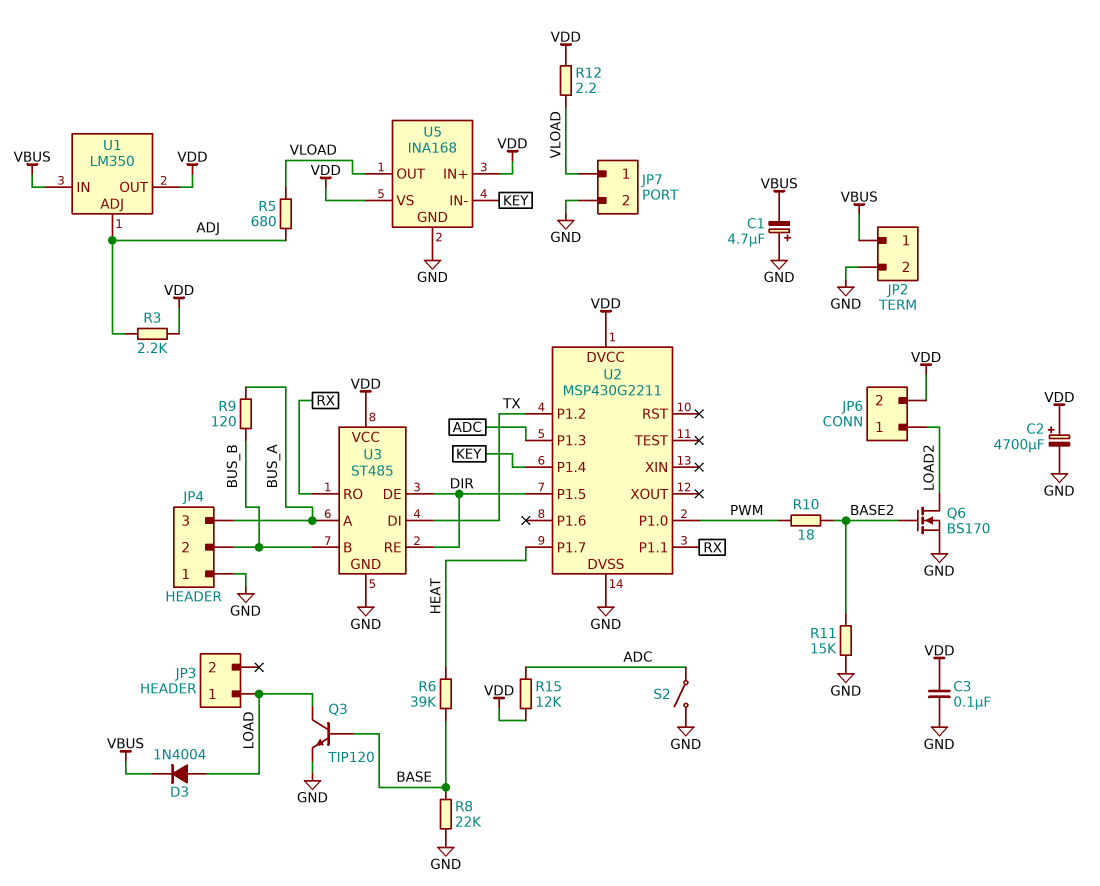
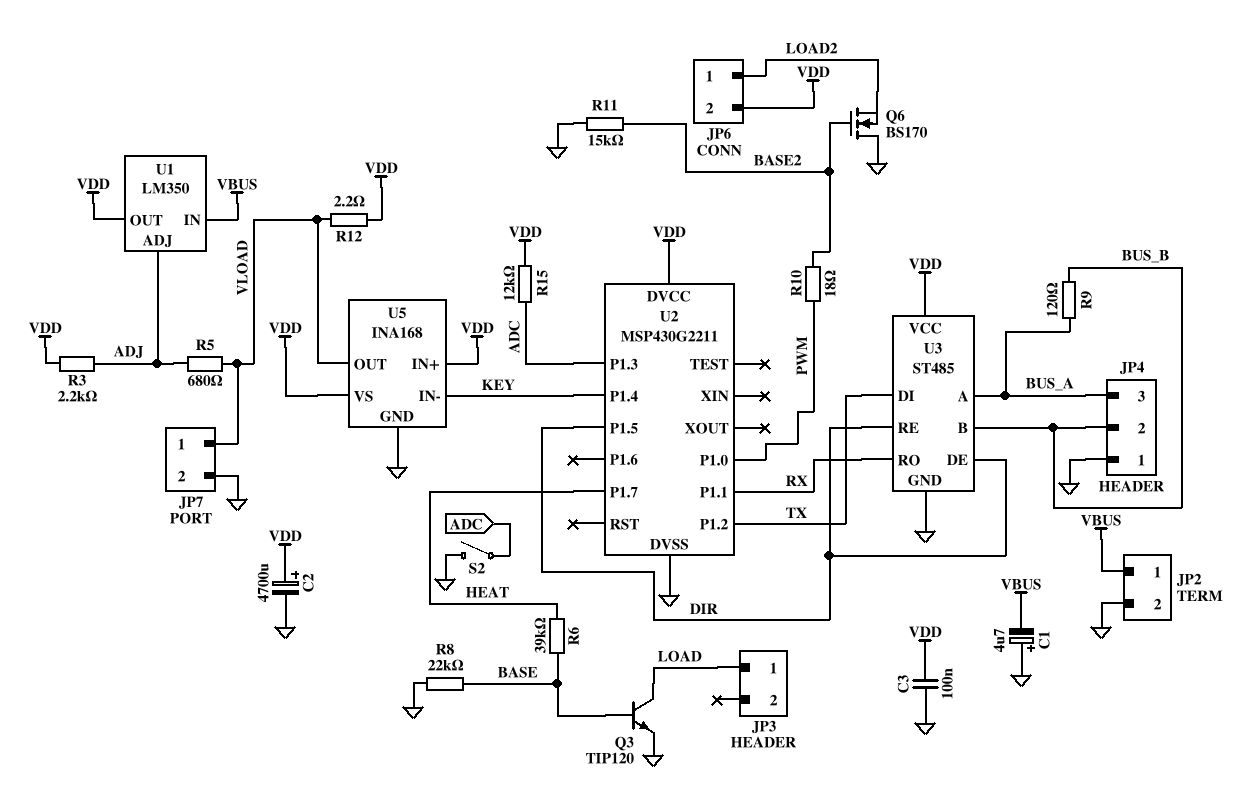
D3: diode 1N4004 (A LOAD, K VBUS) -> none
Q6: NMOS BS170 (G BASE2, D LOAD2, S GND) -> NMOS BS170 (G BASE2, D GND, S LOAD2)

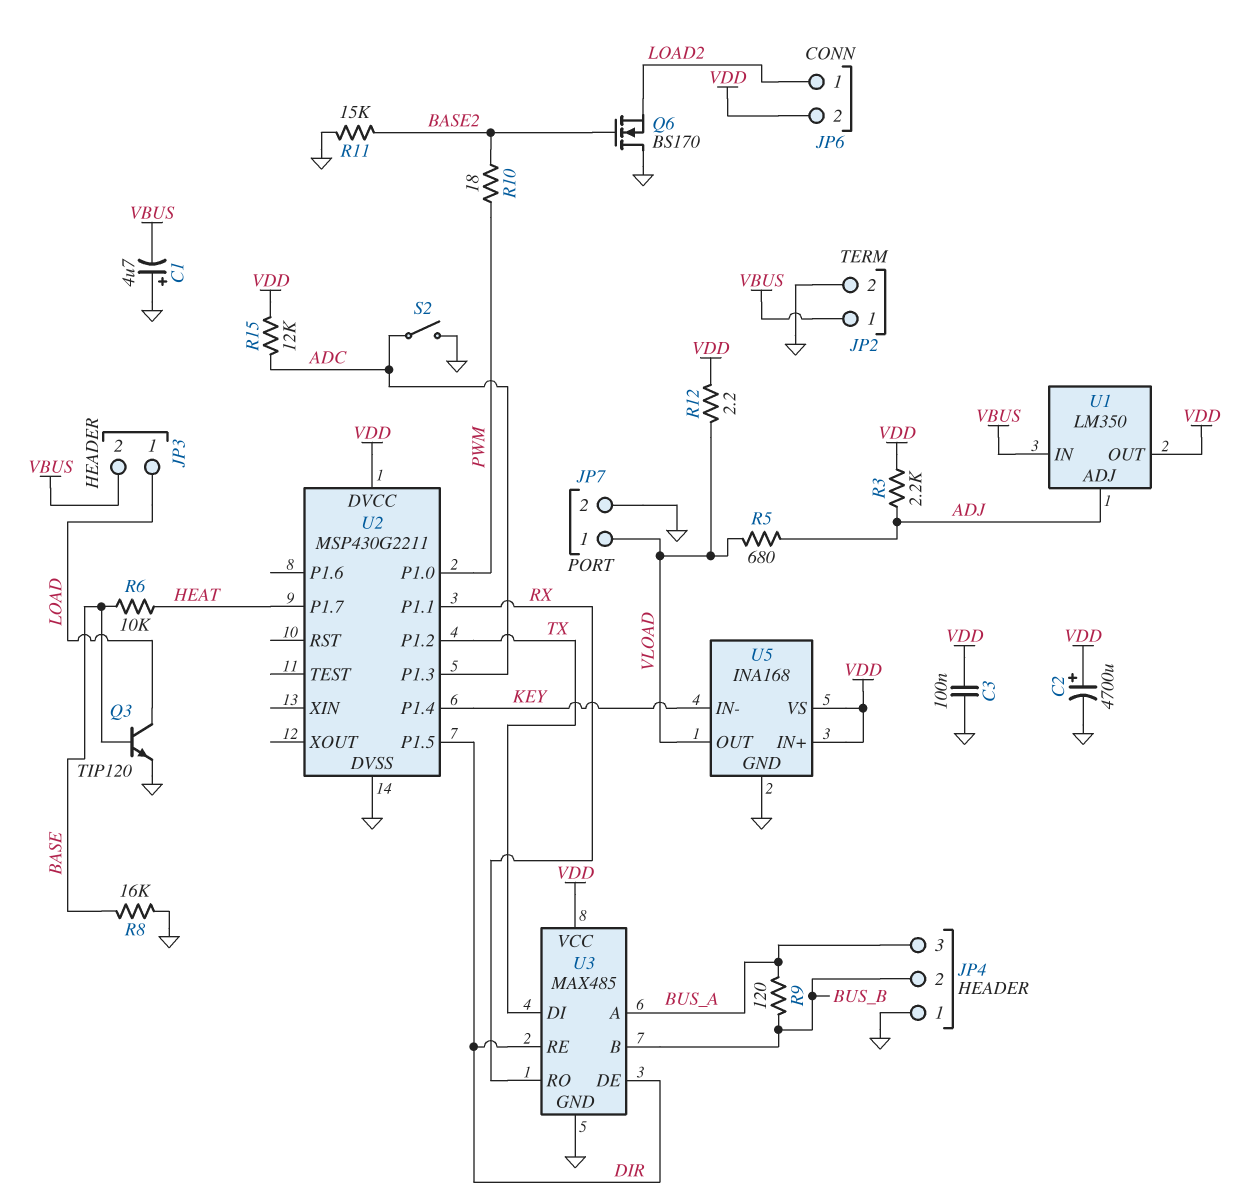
JP3 pin 2: none -> VBUS
R6: 39k (BASE, HEAT) -> 10k (BASE, HEAT)
R8: 22k (BASE, GND) -> 16k (BASE, GND)
U3: ST485 -> MAX485

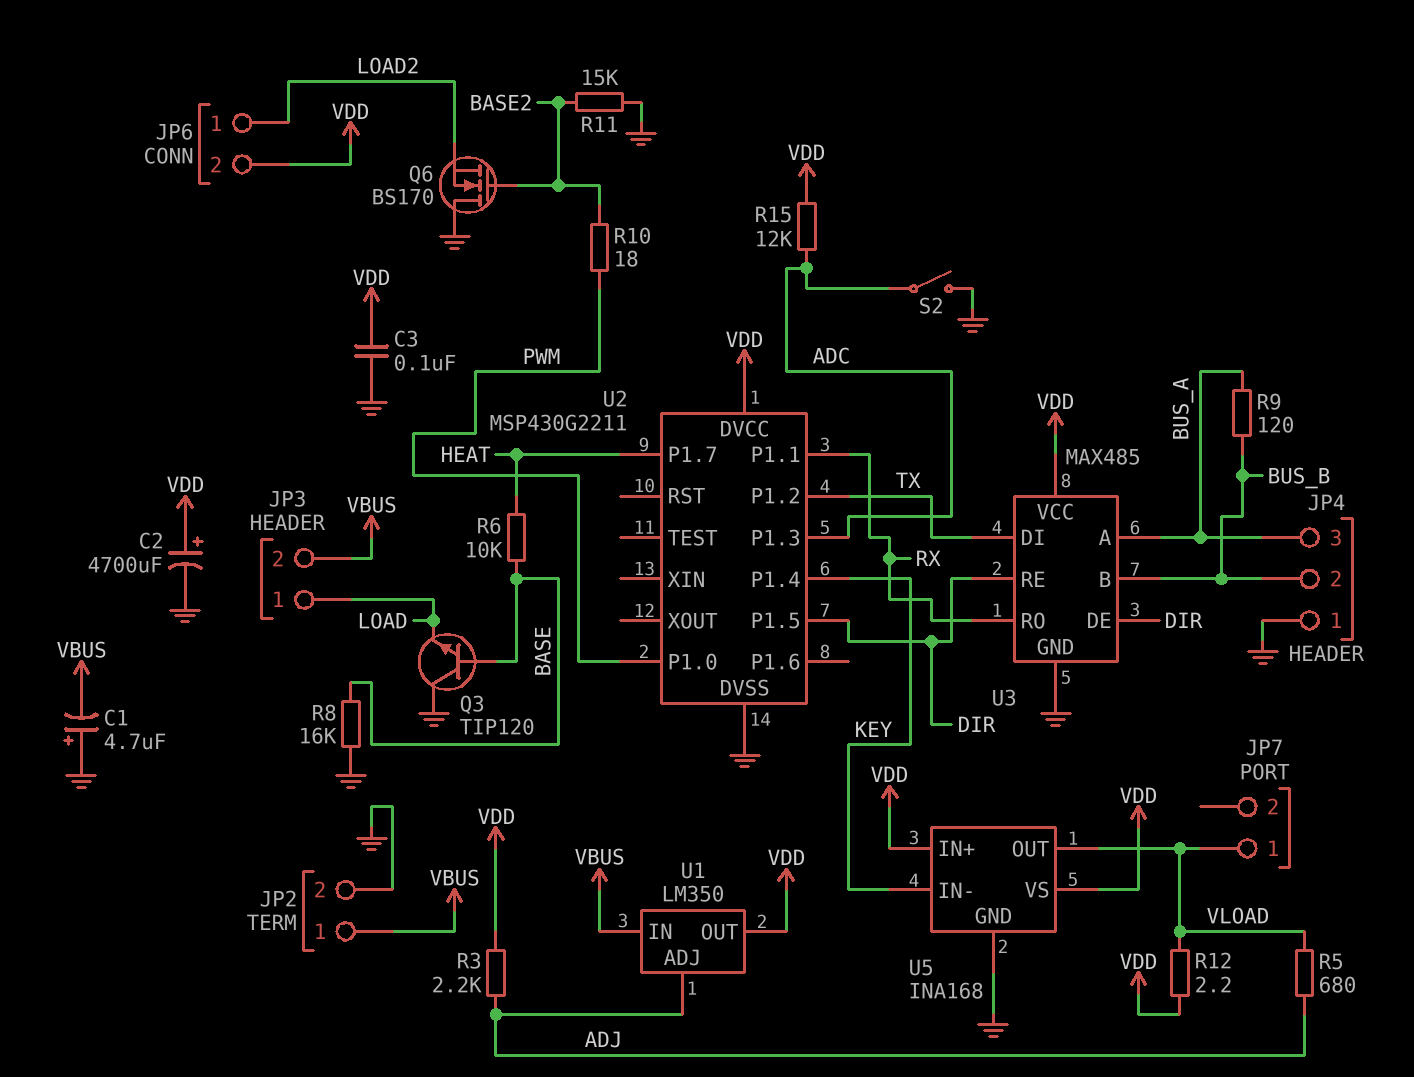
JP7 pin 2: GND -> none
Q3: NPN TIP120 (B BASE, C LOAD, E GND) -> NPN TIP120 (B BASE, C GND, E LOAD)

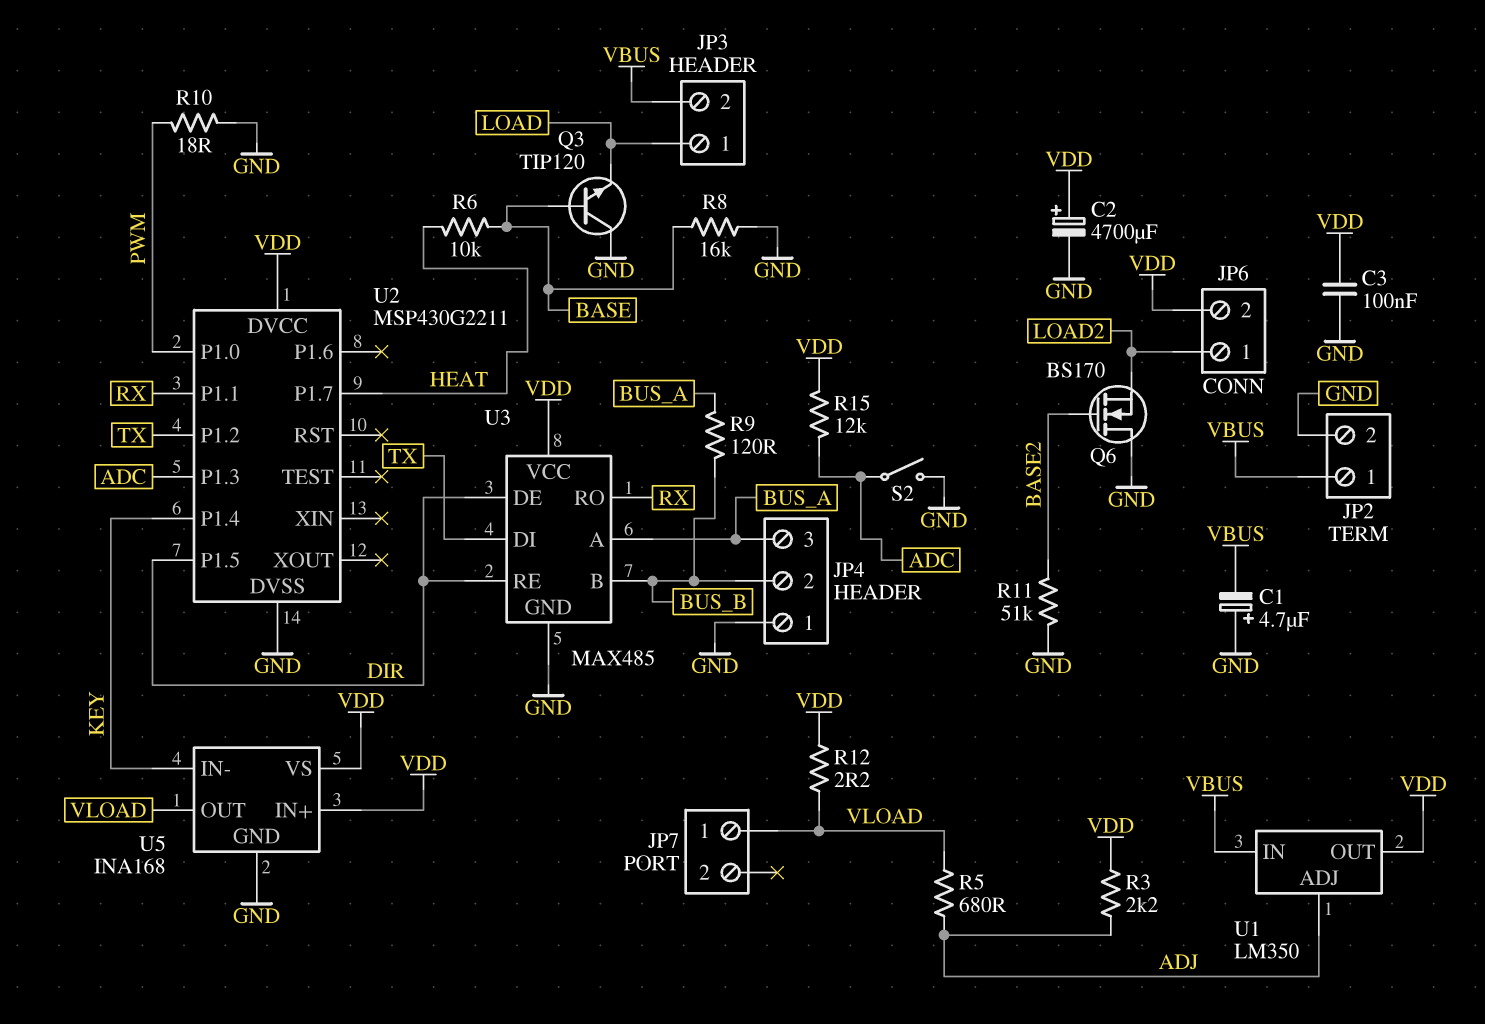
R10: 18 (BASE2, PWM) -> 18 (GND, PWM)
R11: 15k (BASE2, GND) -> 51k (BASE2, GND)

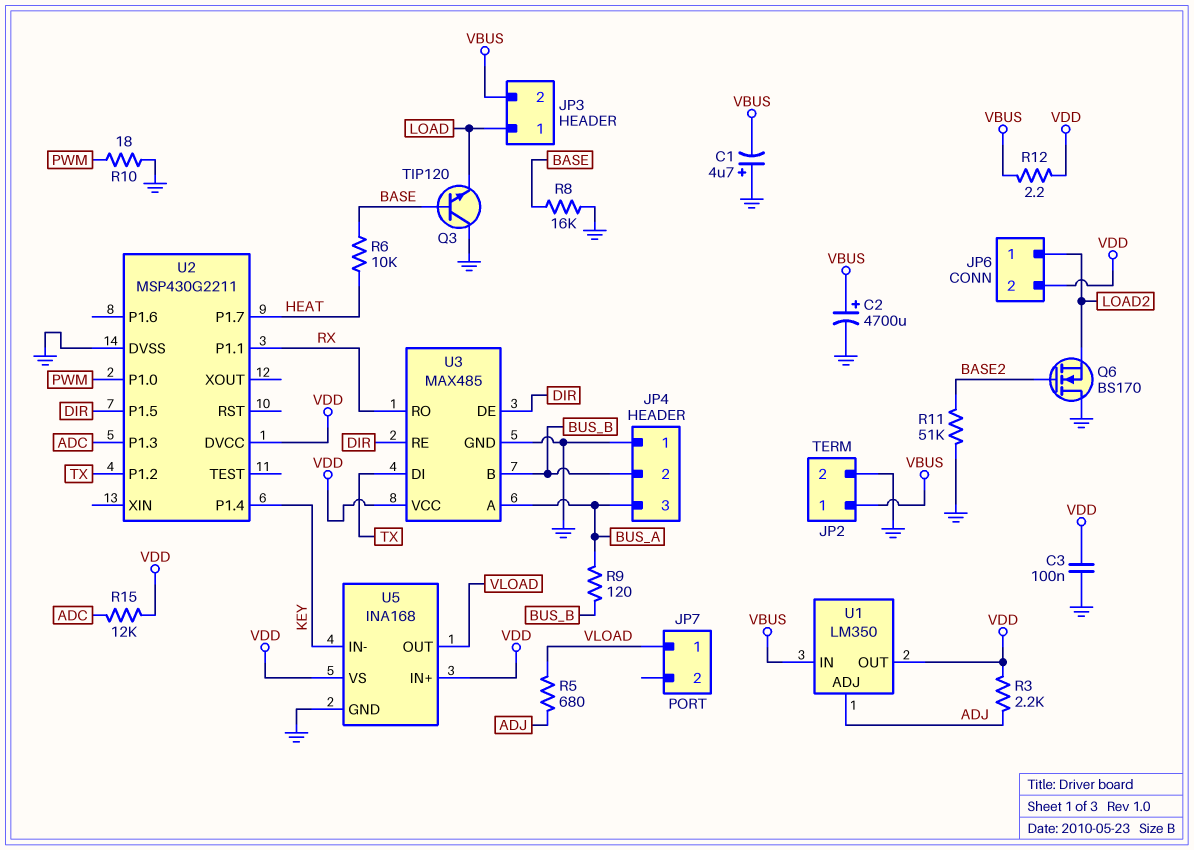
C2: 4700uF (plus VDD, minus GND) -> 4700uF (plus VBUS, minus GND)
R12: 2.2 (VDD, VLOAD) -> 2.2 (VBUS, VDD)
S2: switch (ADC, GND) -> none

